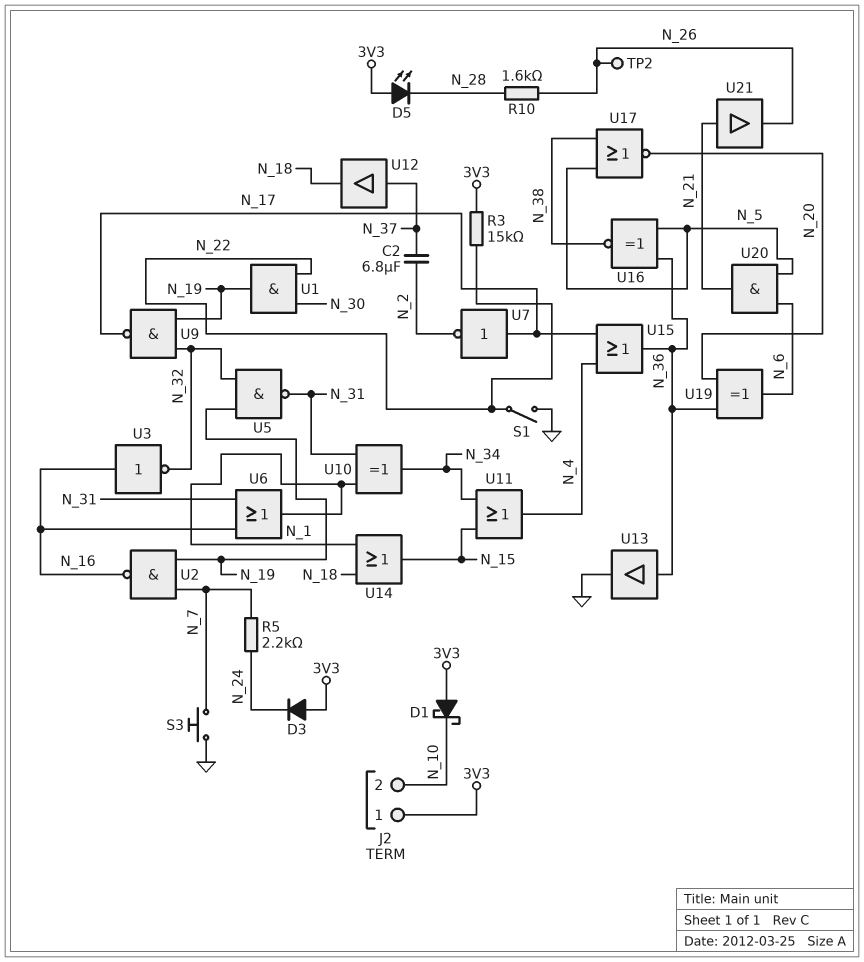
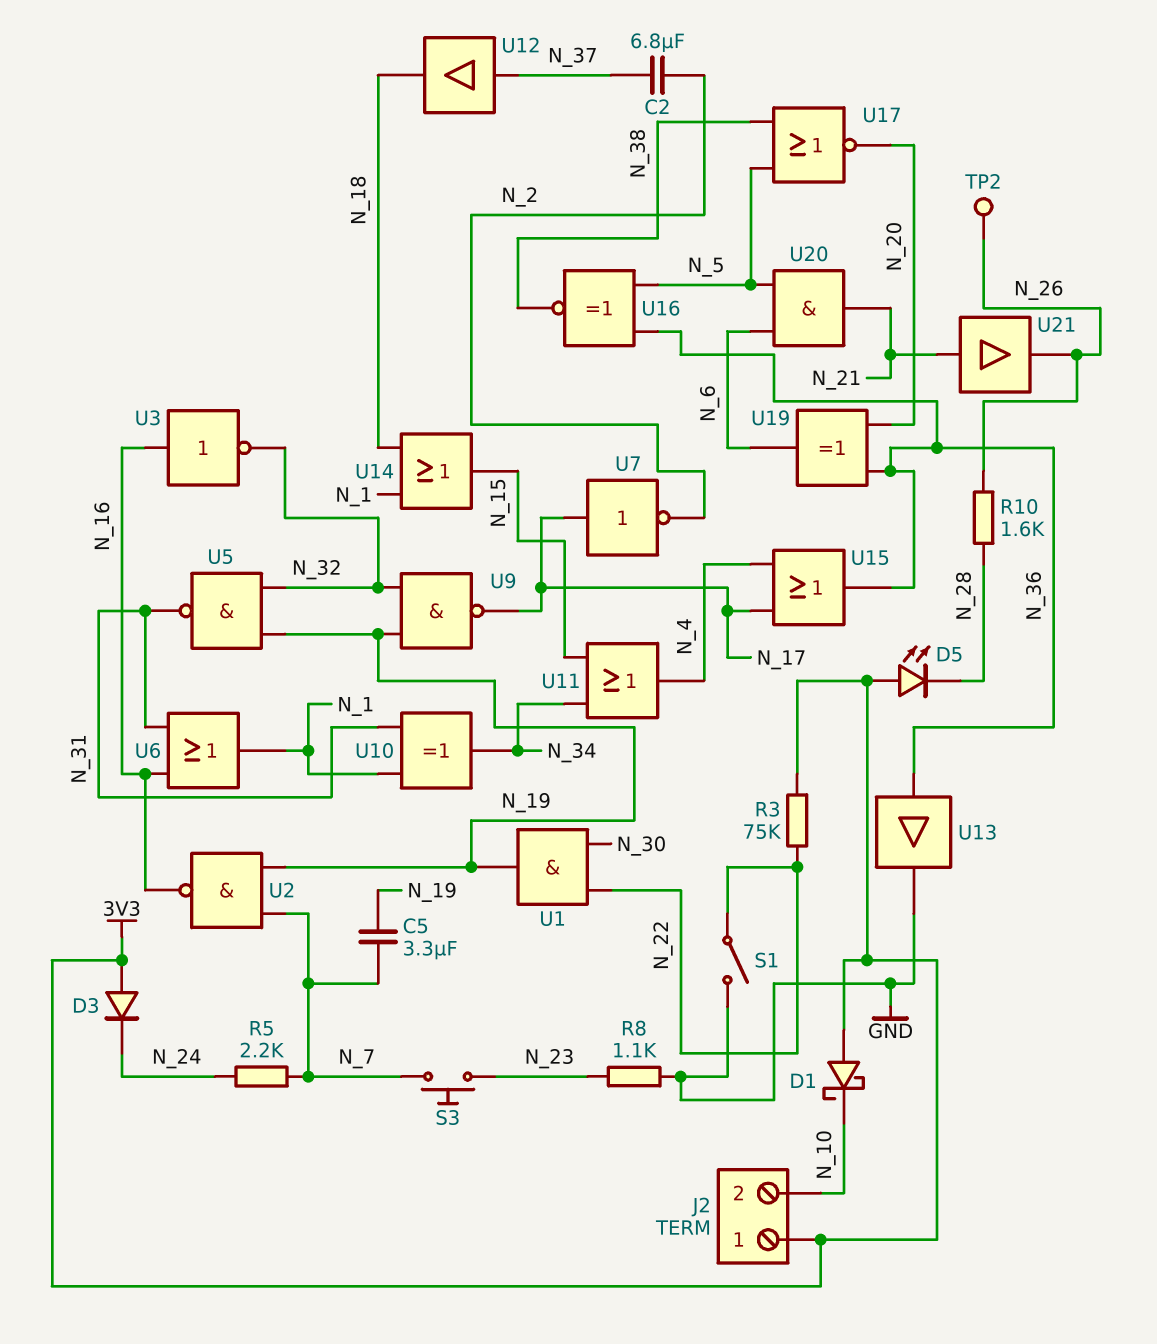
C5: none -> 3.3uF (N_7, N_19)
R3: 15k (3V3, N_22) -> 75k (3V3, N_22)
R8: none -> 1.1k (GND, N_23)
S3: button (GND, N_7) -> button (N_7, N_23)

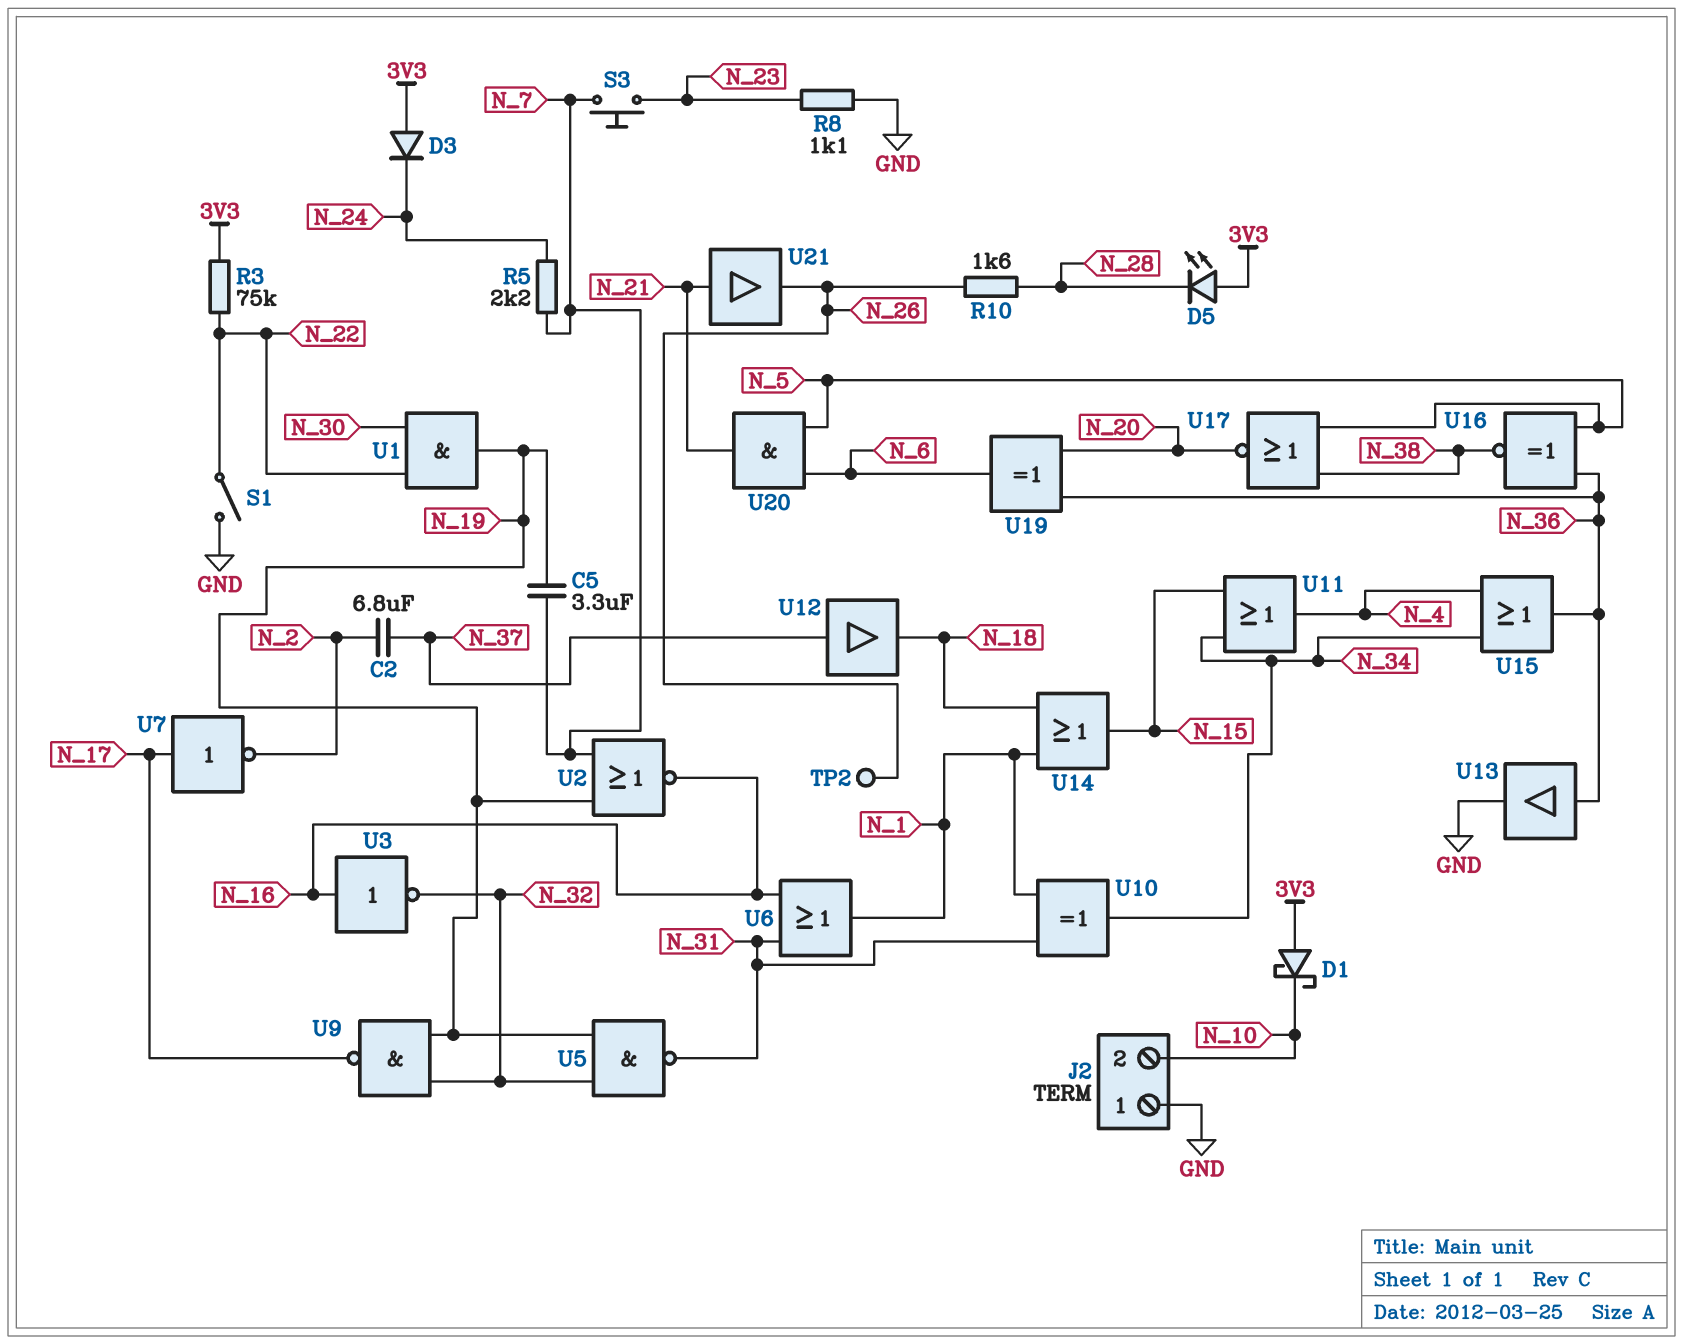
J2 pin 1: 3V3 -> GND
U2: NAND (in N_7, in N_19, out N_16) -> NOR (in N_7, in N_19, out N_16)
U15: OR (in N_4, in N_17, out N_36) -> OR (in N_4, in N_34, out N_36)

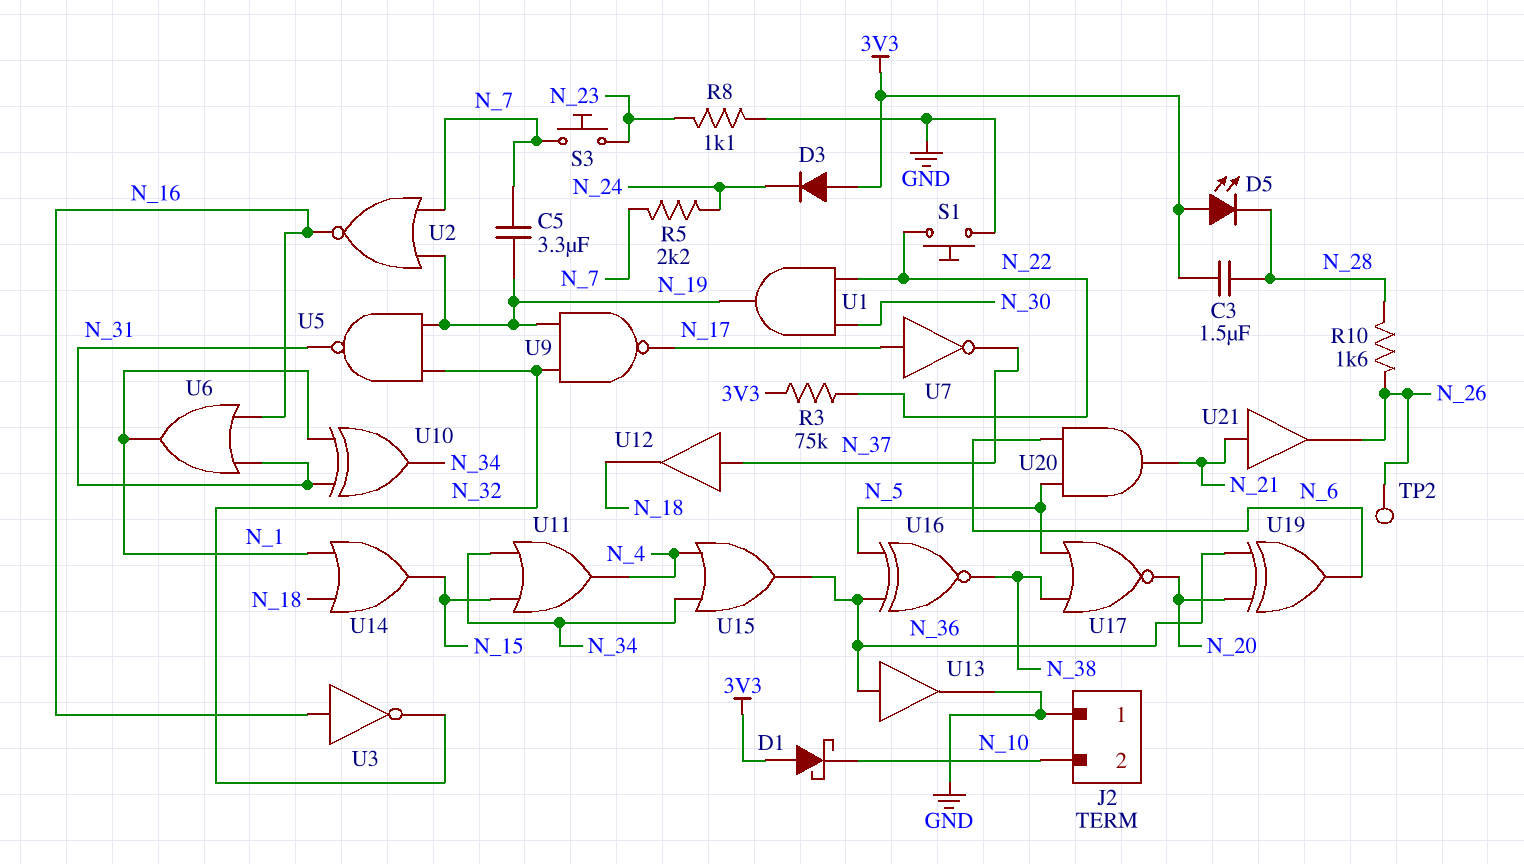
C2: 6.8uF (N_2, N_37) -> none
C3: none -> 1.5uF (3V3, N_28)
S1: switch (GND, N_22) -> button (GND, N_22)
U7: NOT (in N_17, out N_2) -> NOT (in N_17, out N_37)

